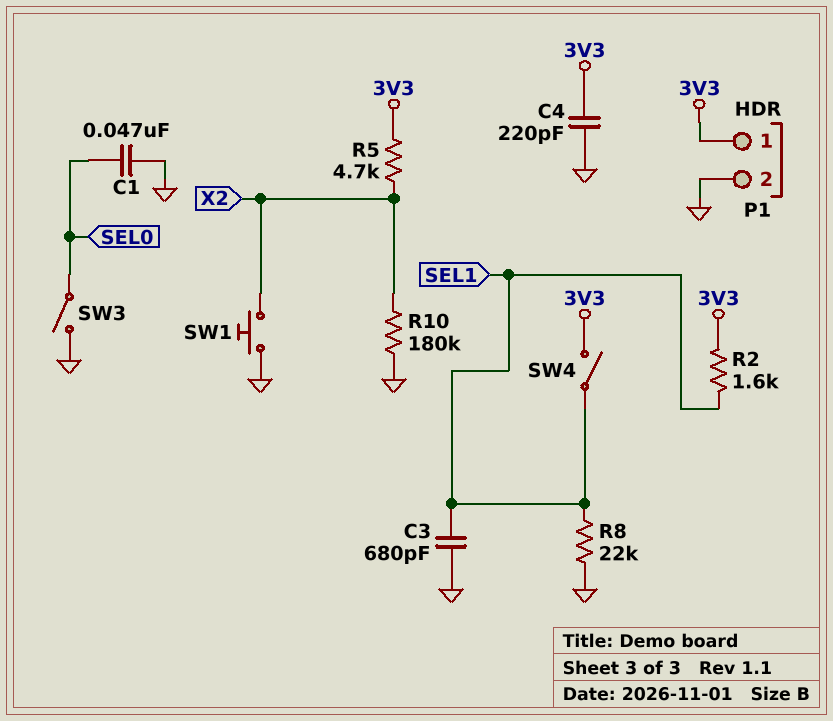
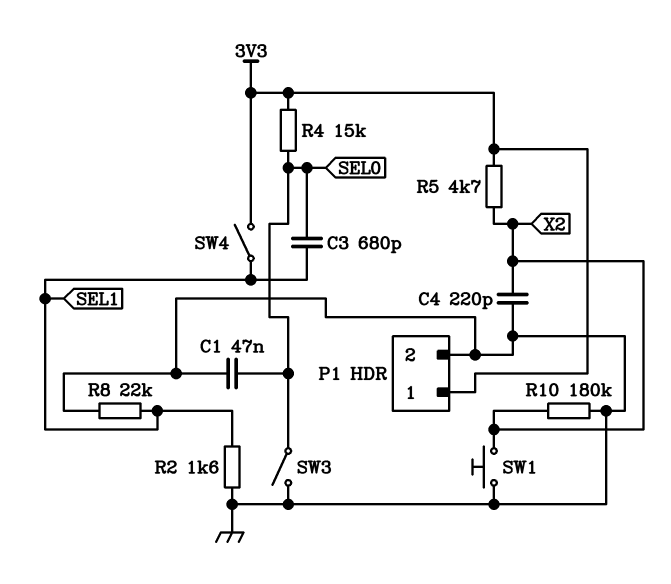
C3: 680pF (GND, SEL1) -> 680pF (SEL0, SEL1)
C4: 220pF (3V3, GND) -> 220pF (GND, X2)
R2: 1.6k (3V3, SEL1) -> 1.6k (GND, SEL1)
R4: none -> 15k (3V3, SEL0)

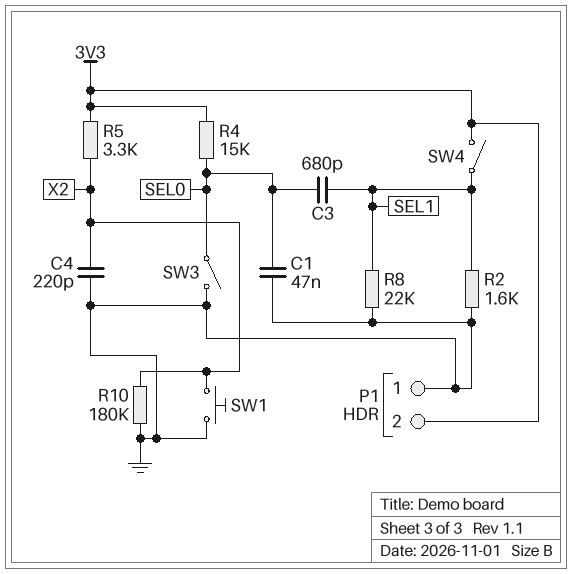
P1 pin 1: 3V3 -> GND
P1 pin 2: GND -> 3V3
R5: 4.7k (3V3, X2) -> 3.3k (3V3, X2)

